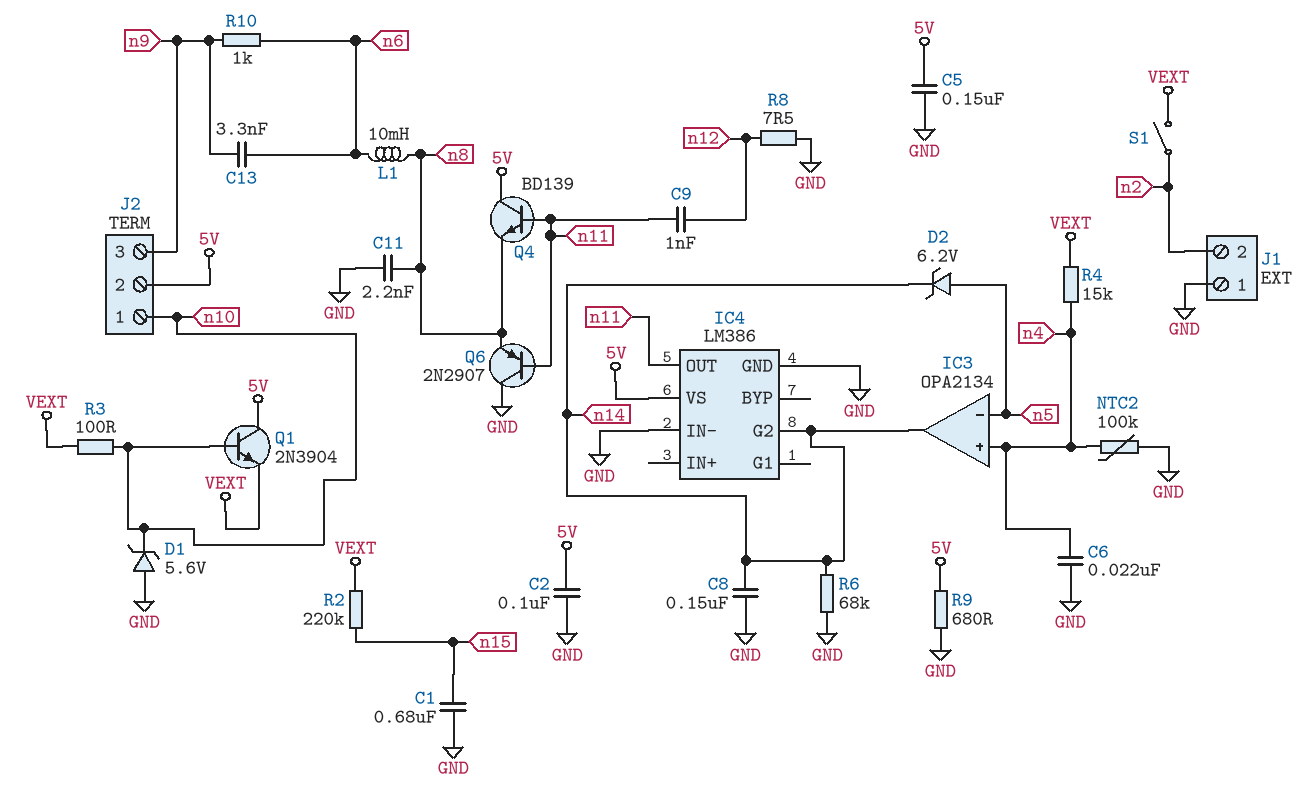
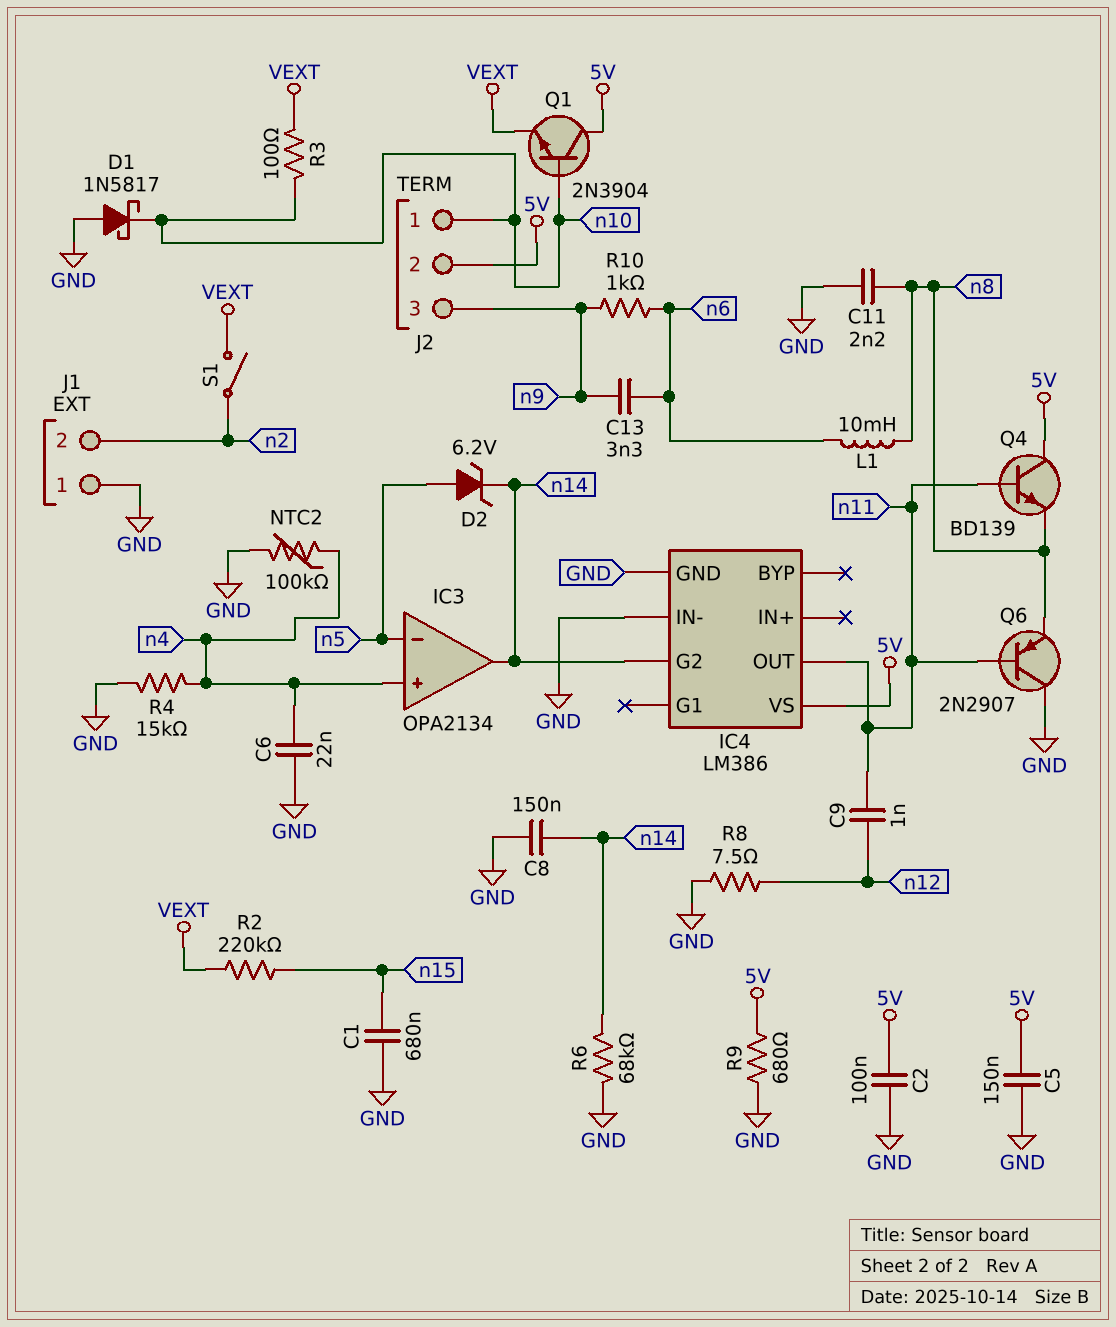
D1: zener 5.6V (A GND, K n10) -> schottky 1N5817 (A GND, K n10)
R4: 15k (VEXT, n4) -> 15k (GND, n4)

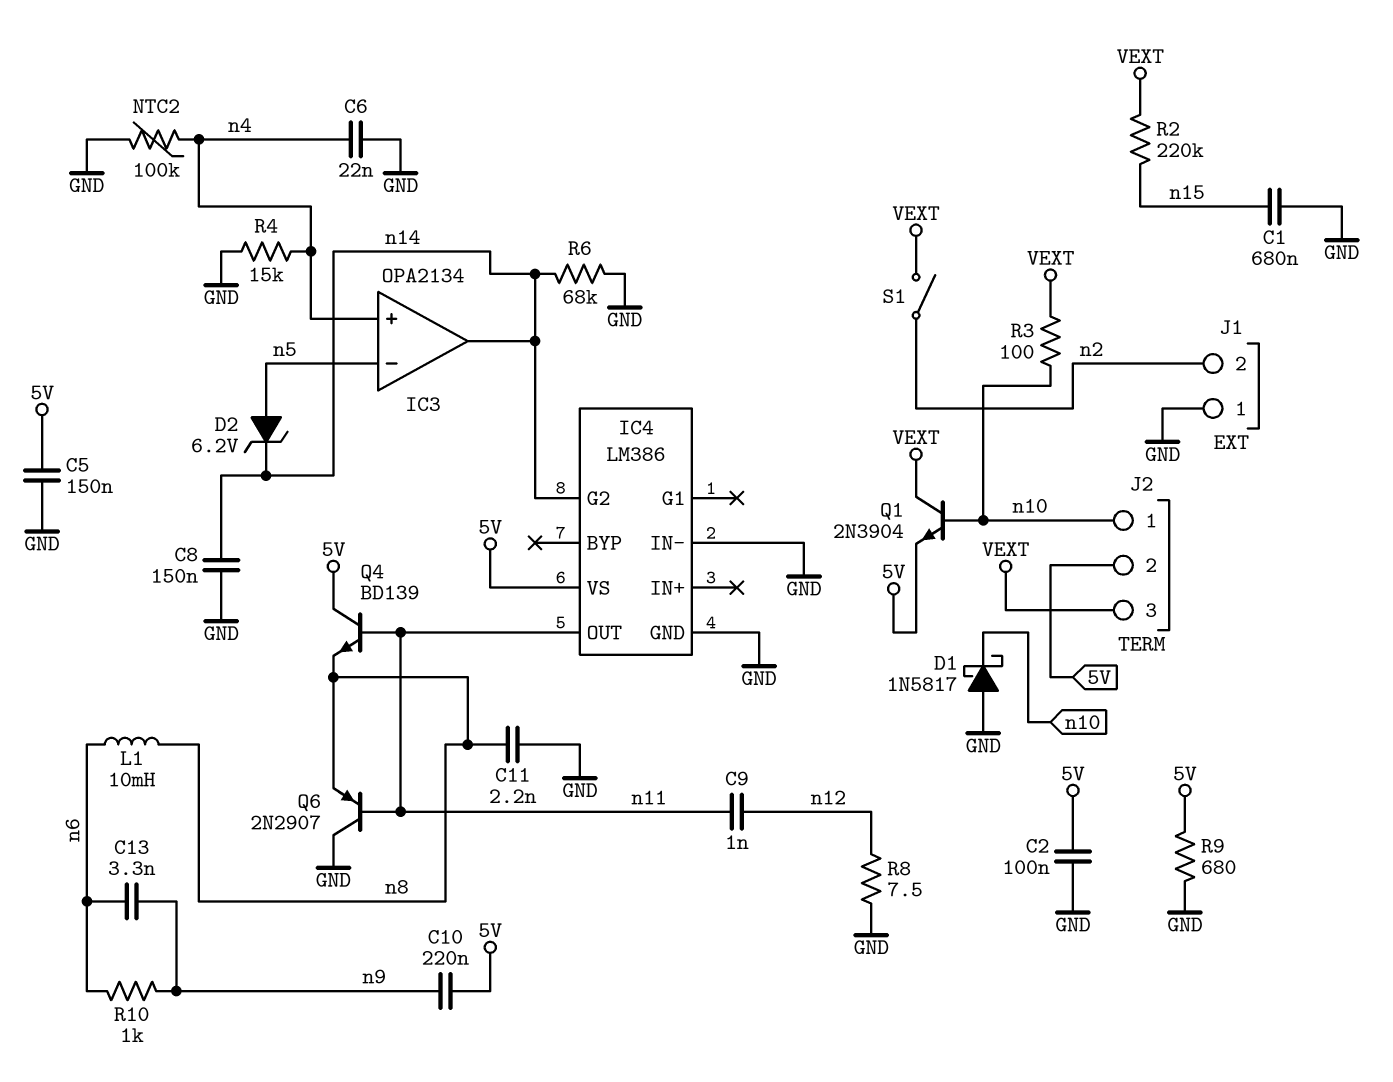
C10: none -> 220nF (5V, n9)
J2 pin 3: n9 -> VEXT
Q1: NPN 2N3904 (B n10, C 5V, E VEXT) -> NPN 2N3904 (B n10, C VEXT, E 5V)

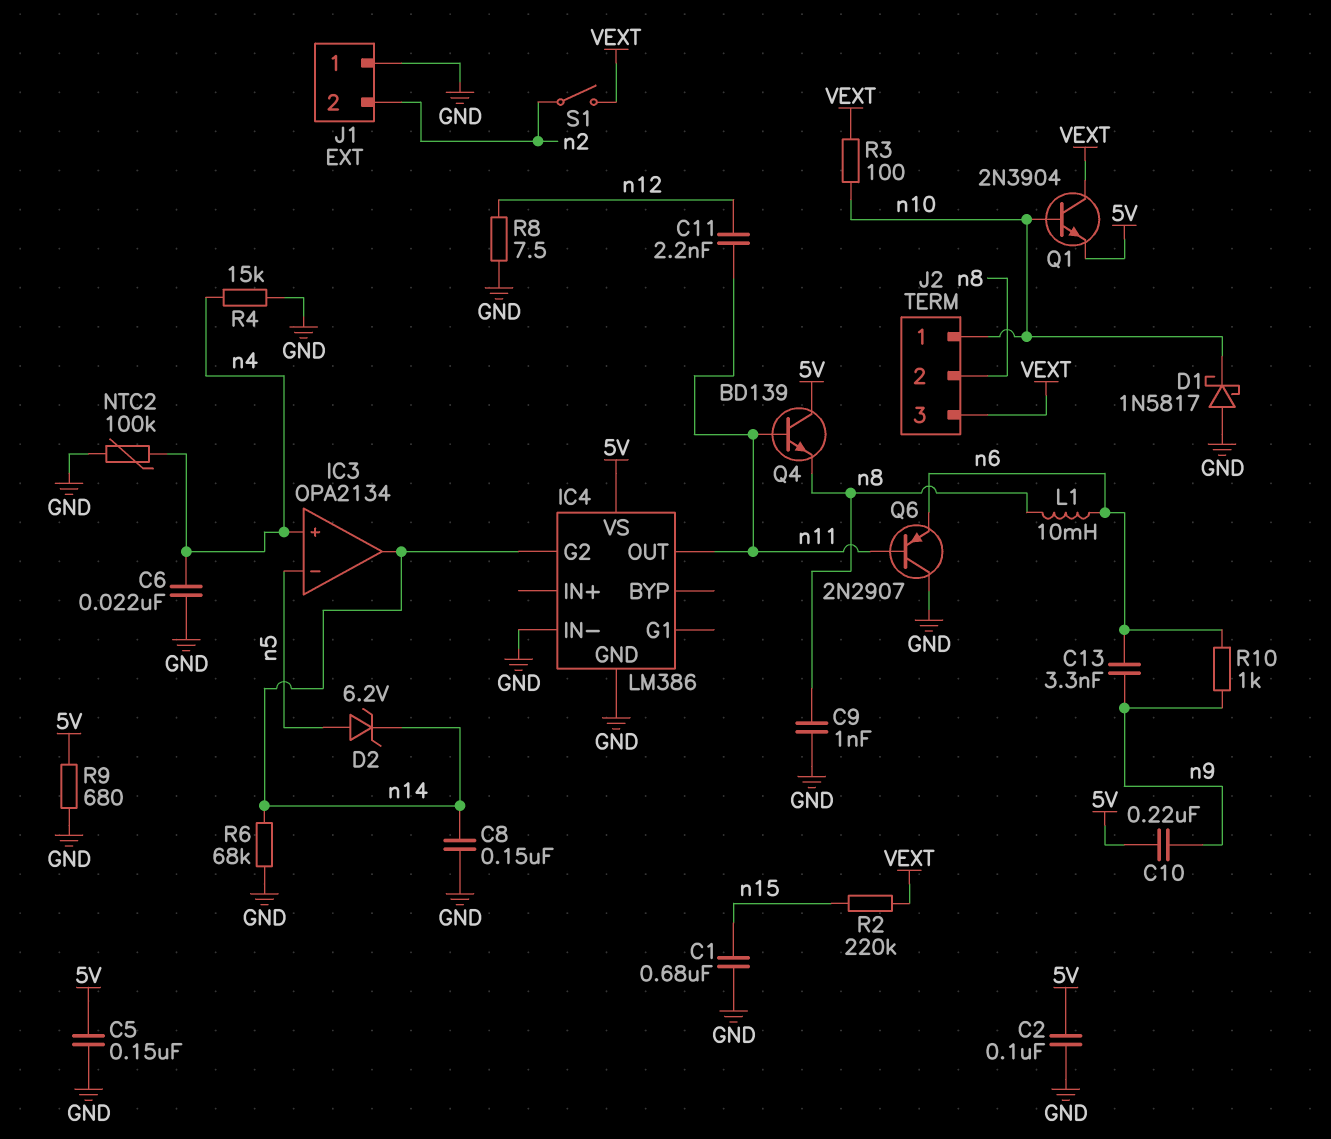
C9: 1nF (n11, n12) -> 1nF (GND, n8)
C11: 2.2nF (GND, n8) -> 2.2nF (n11, n12)
J2 pin 2: 5V -> n8
Q6: PNP 2N2907 (B n11, C GND, E n8) -> PNP 2N2907 (B n11, C GND, E n6)

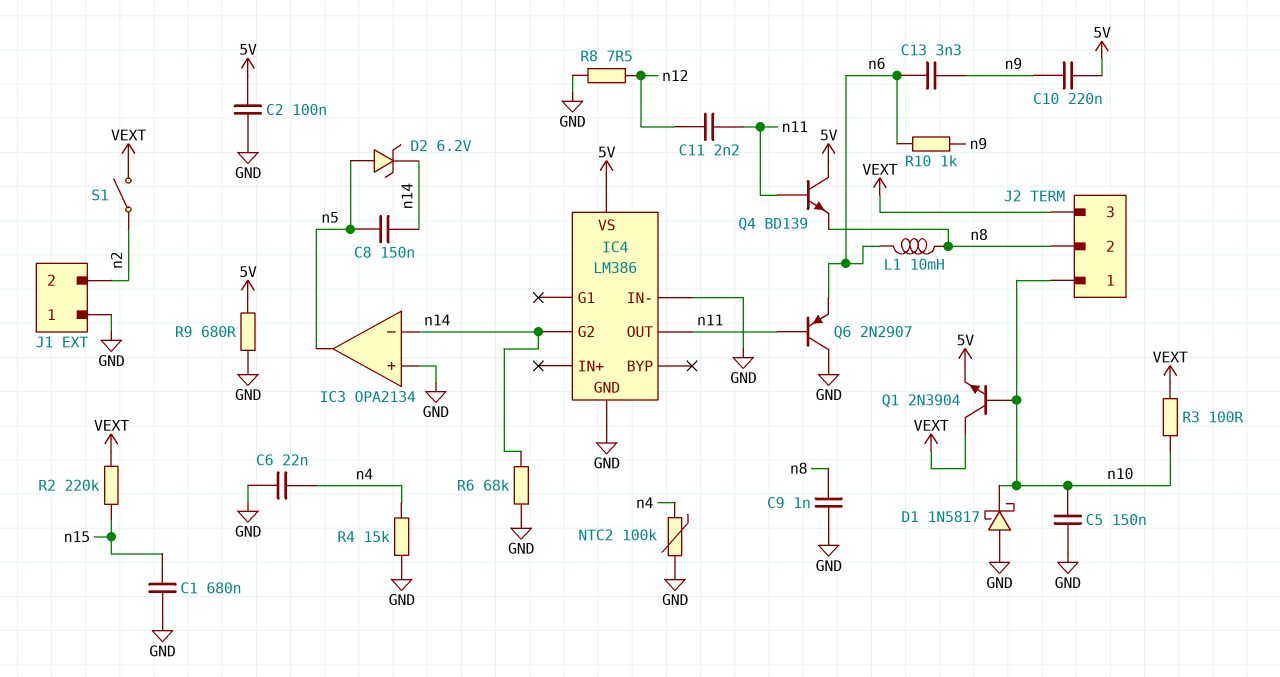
C5: 150nF (5V, GND) -> 150nF (GND, n10)
C8: 150nF (GND, n14) -> 150nF (n5, n14)
IC3 pin in+: n4 -> GND
IC3 pin in-: n5 -> n14
IC3 pin out: n14 -> n5

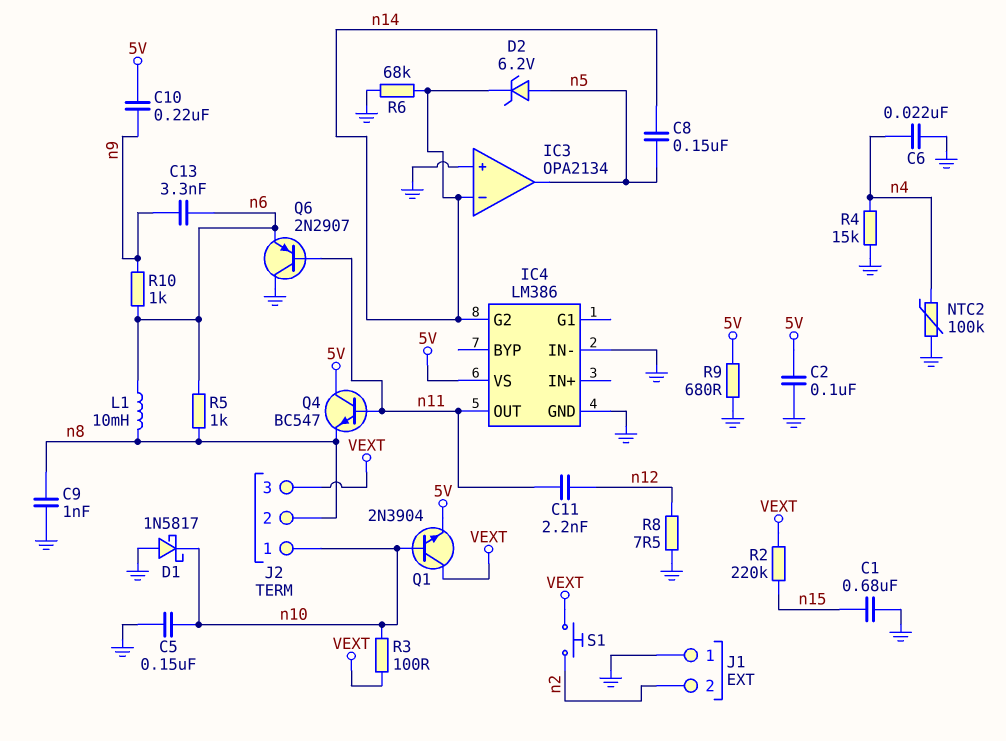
Q4: NPN BD139 (B n11, C 5V, E n8) -> NPN BC547 (B n11, C 5V, E n8)
R5: none -> 1k (n6, n8)
S1: switch (VEXT, n2) -> button (VEXT, n2)

